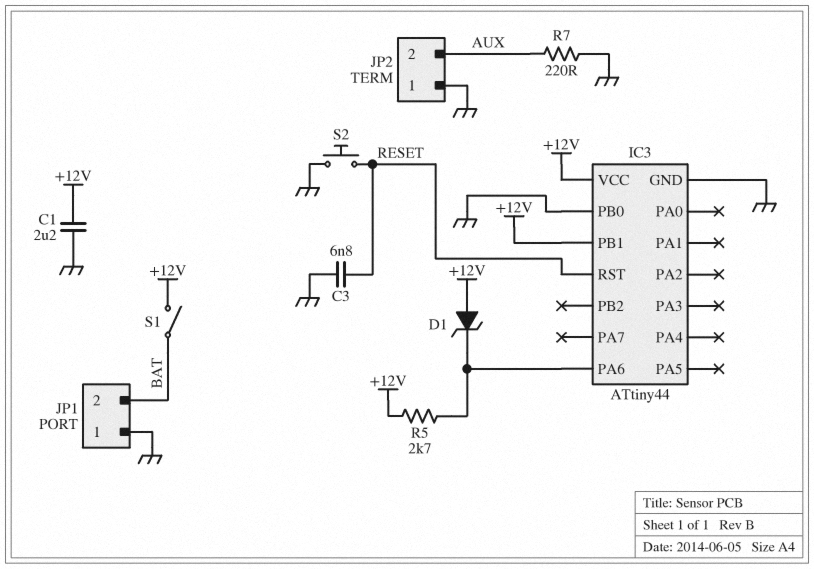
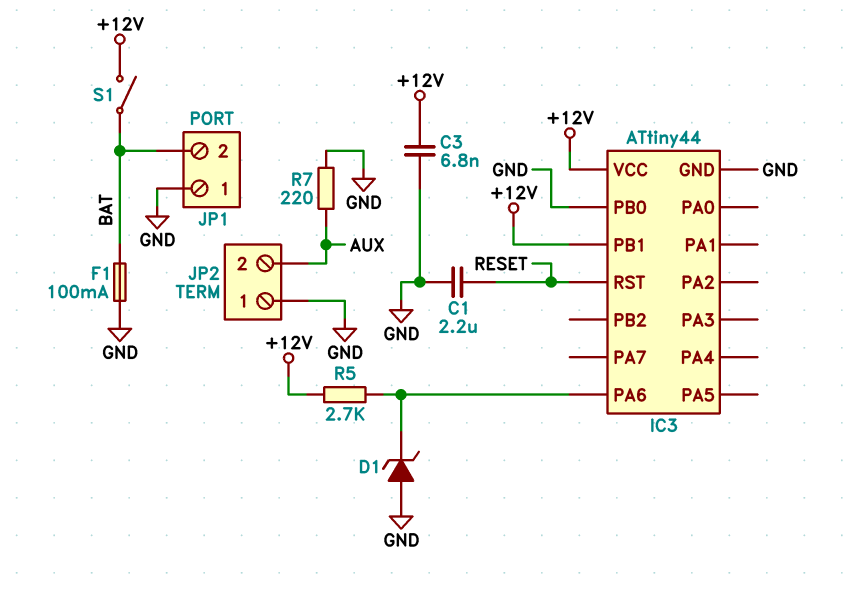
C1: 2.2uF (+12V, GND) -> 2.2uF (GND, RESET)
C3: 6.8nF (GND, RESET) -> 6.8nF (+12V, GND)
D1: zener (A +12V, K IC3/PA6) -> zener (A GND, K IC3/PA6)
F1: none -> 100mA (BAT, GND)
S2: button (GND, RESET) -> none

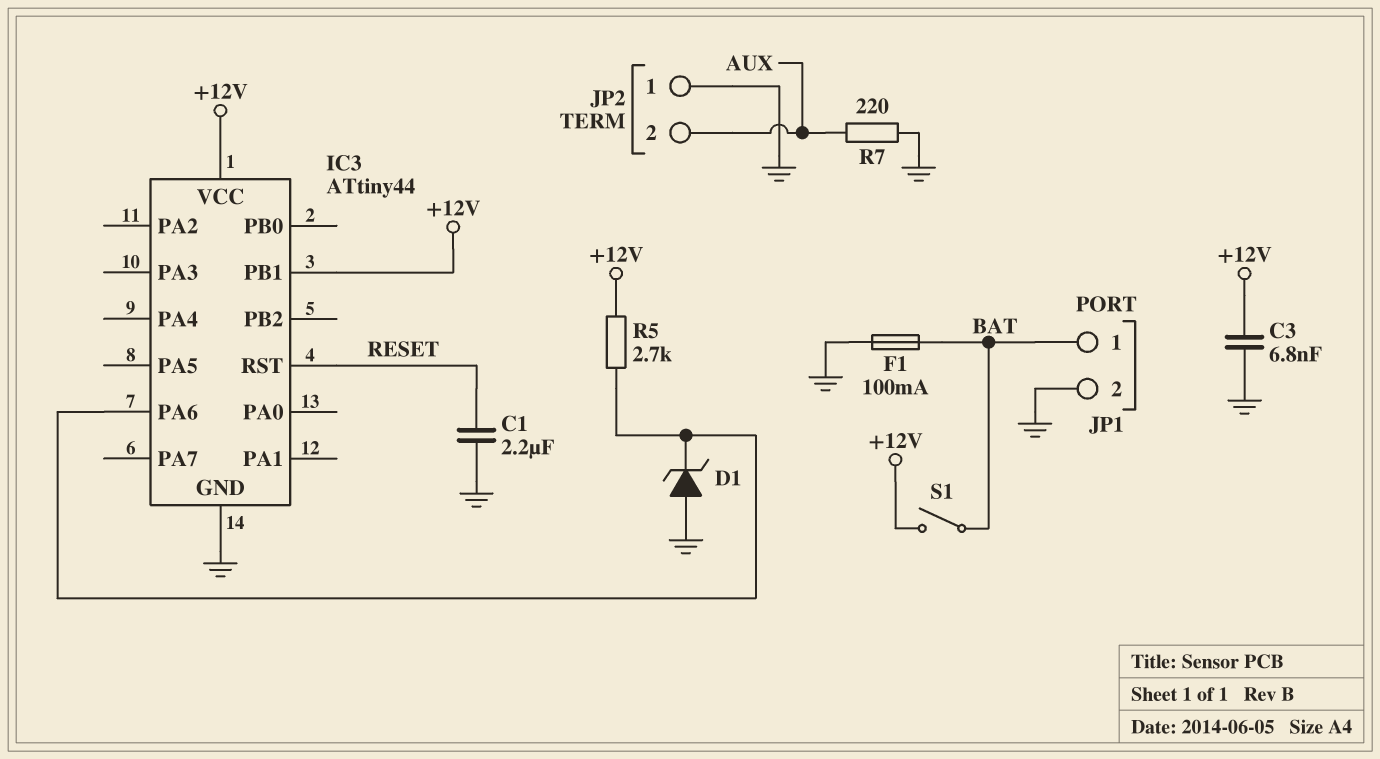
IC3 pin PB0: GND -> none
JP1 pin 1: GND -> BAT
JP1 pin 2: BAT -> GND

